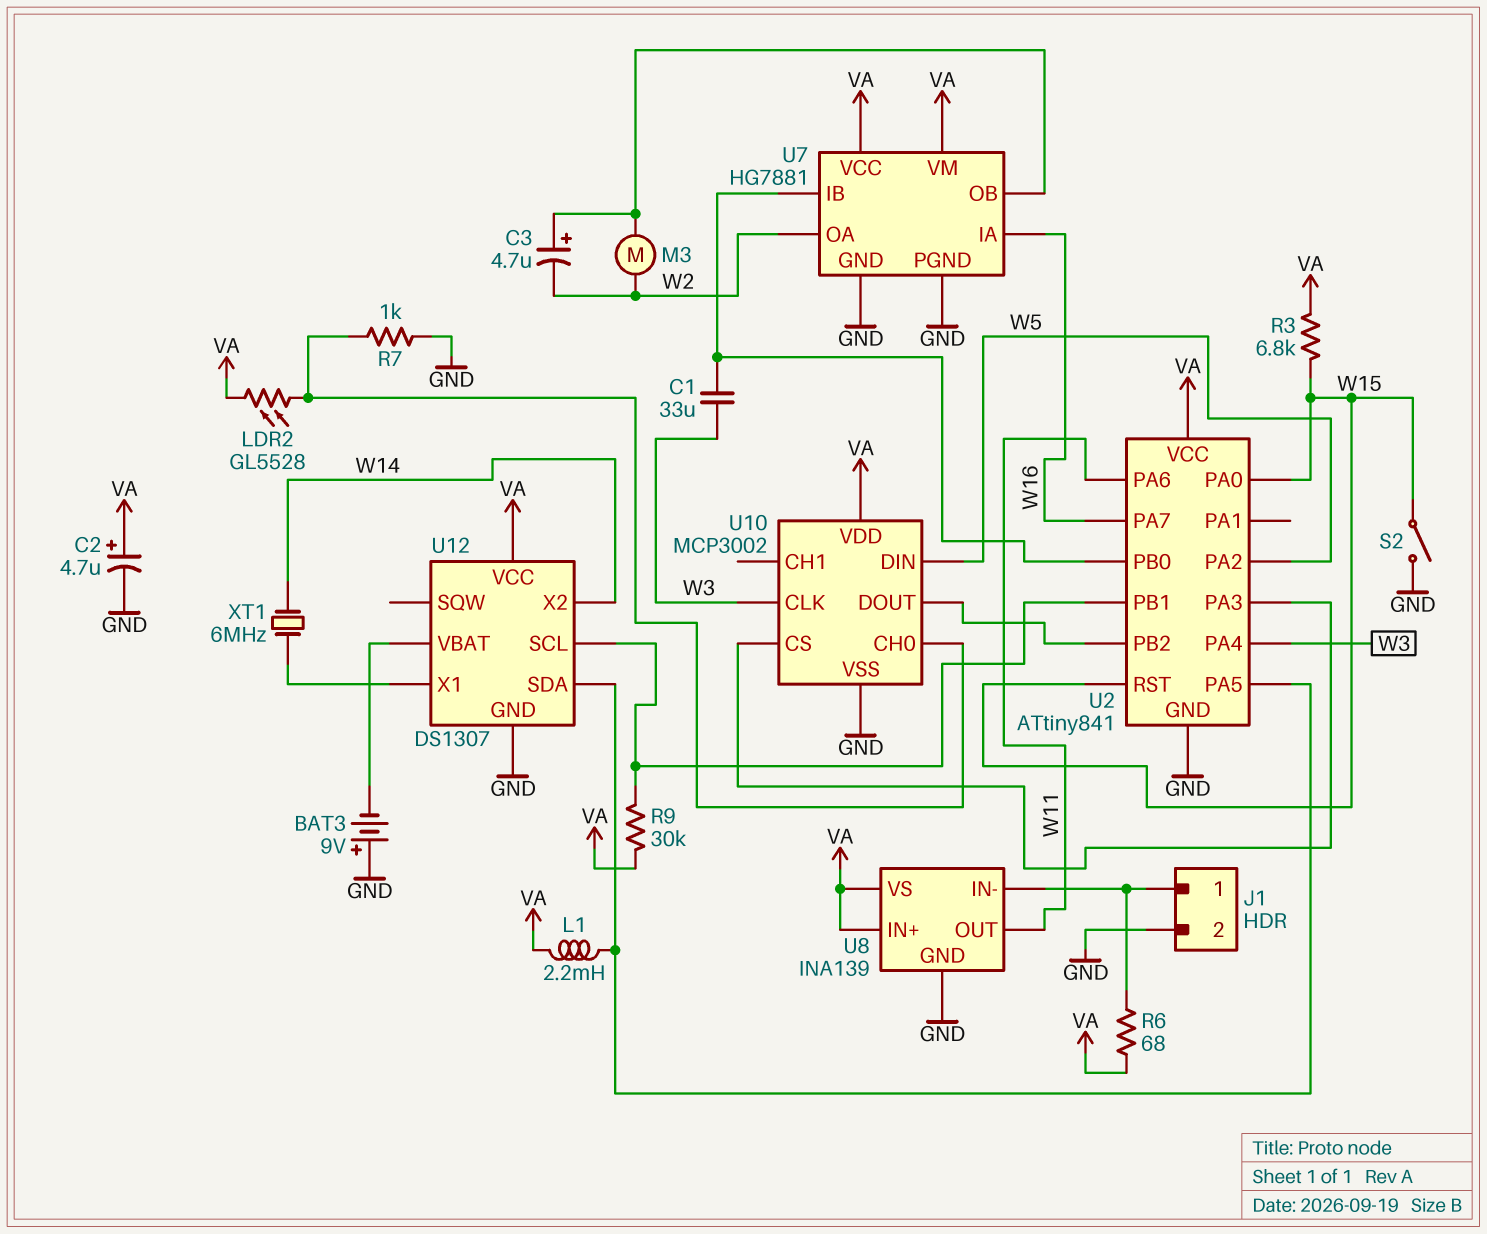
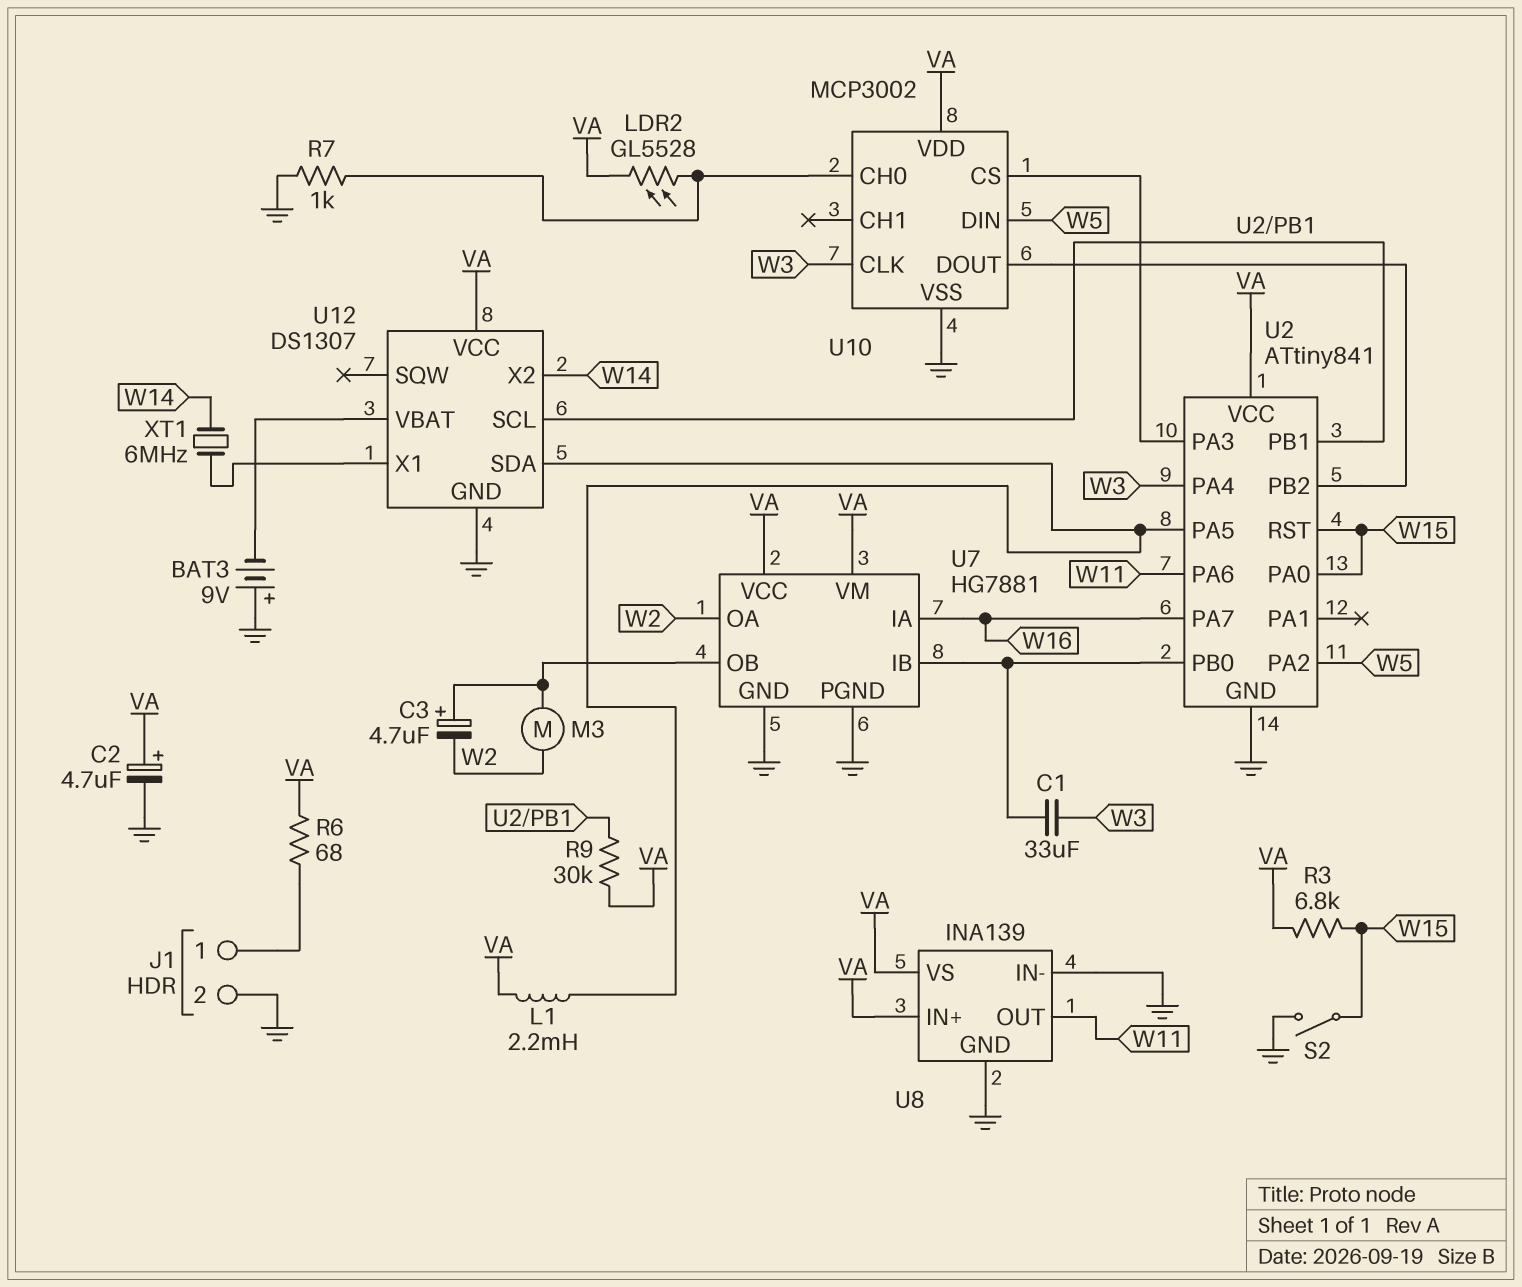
U8 pin IN-: J1/1 -> GND

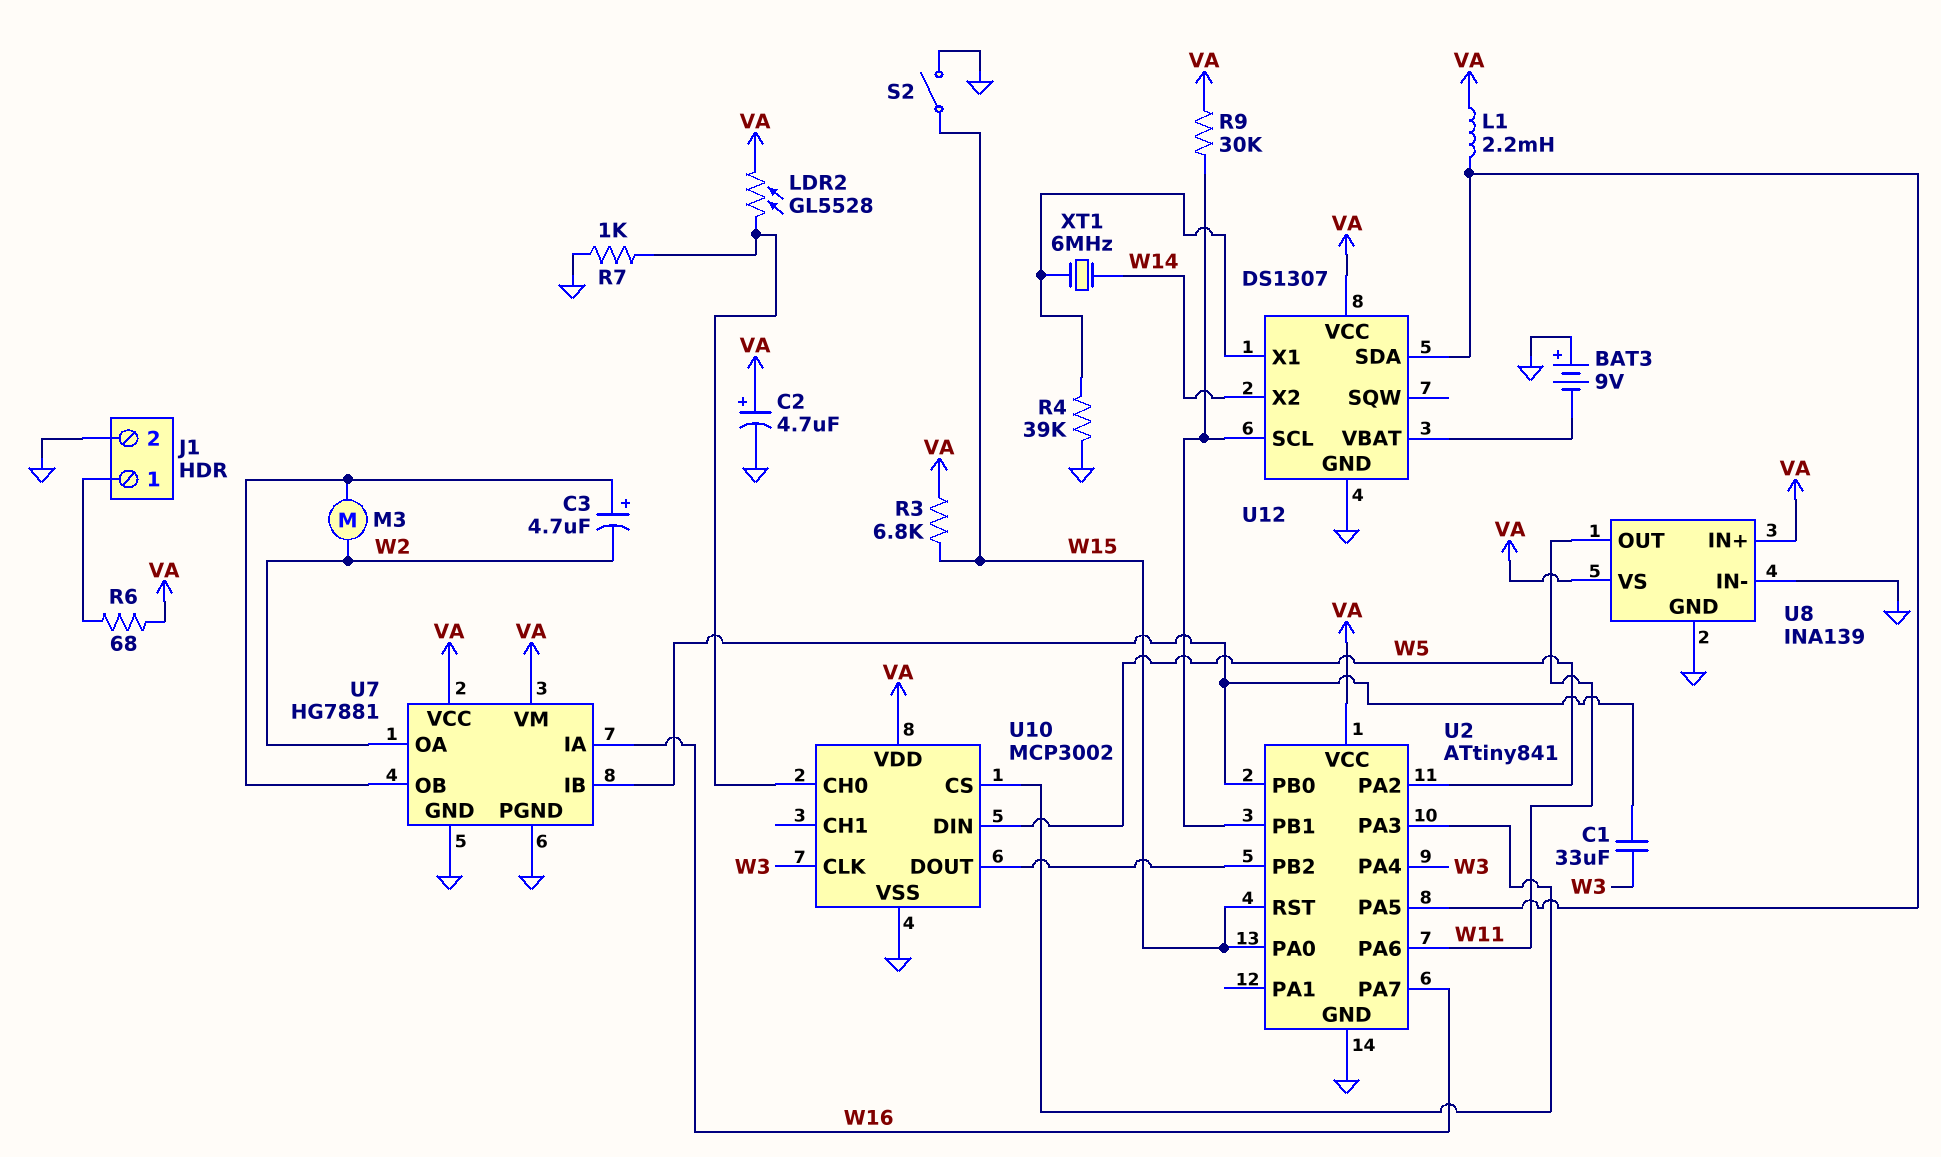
R4: none -> 39k (GND, U12/X1)

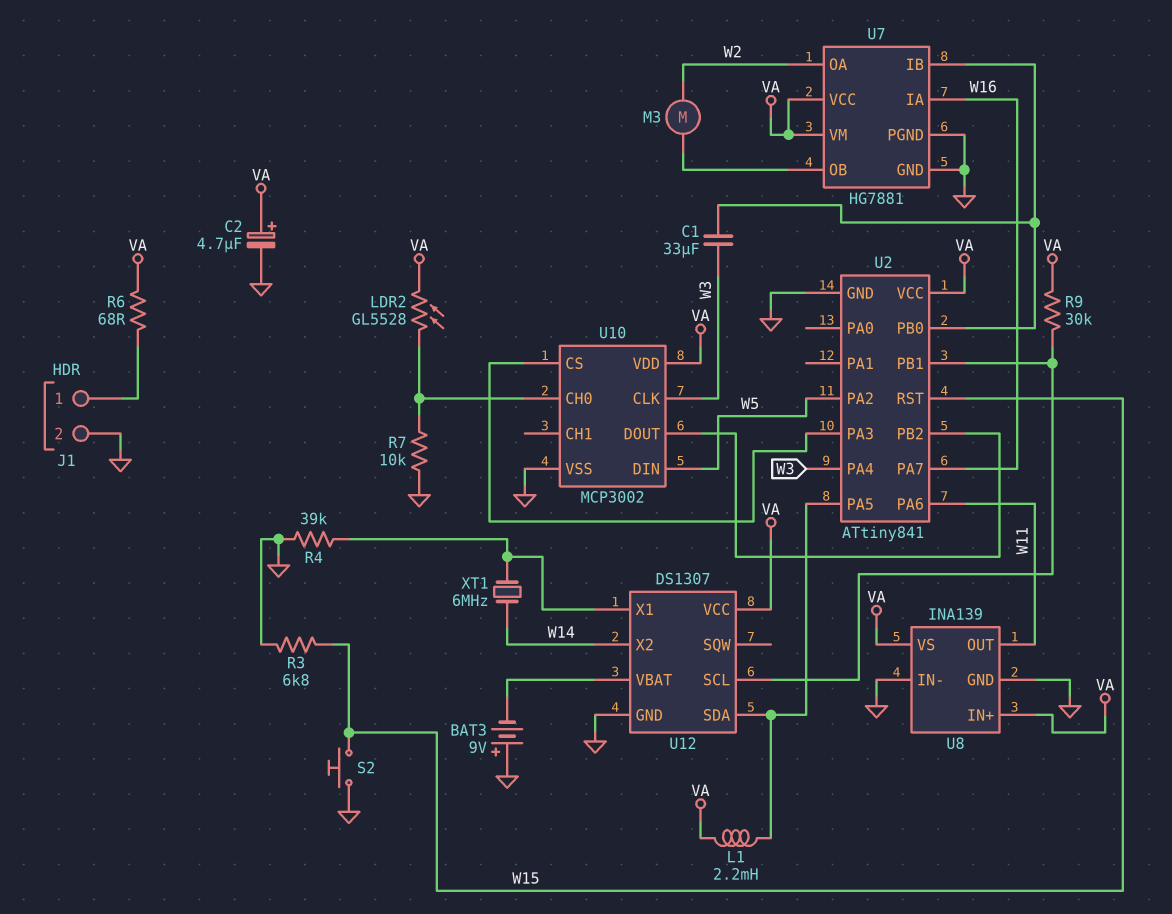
C3: 4.7uF (plus U7/OB, minus W2) -> none
R3: 6.8k (VA, W15) -> 6.8k (GND, W15)
R7: 1k (GND, U10/CH0) -> 10k (GND, U10/CH0)
S2: switch (GND, W15) -> button (GND, W15)
U2 pin PA0: W15 -> none

